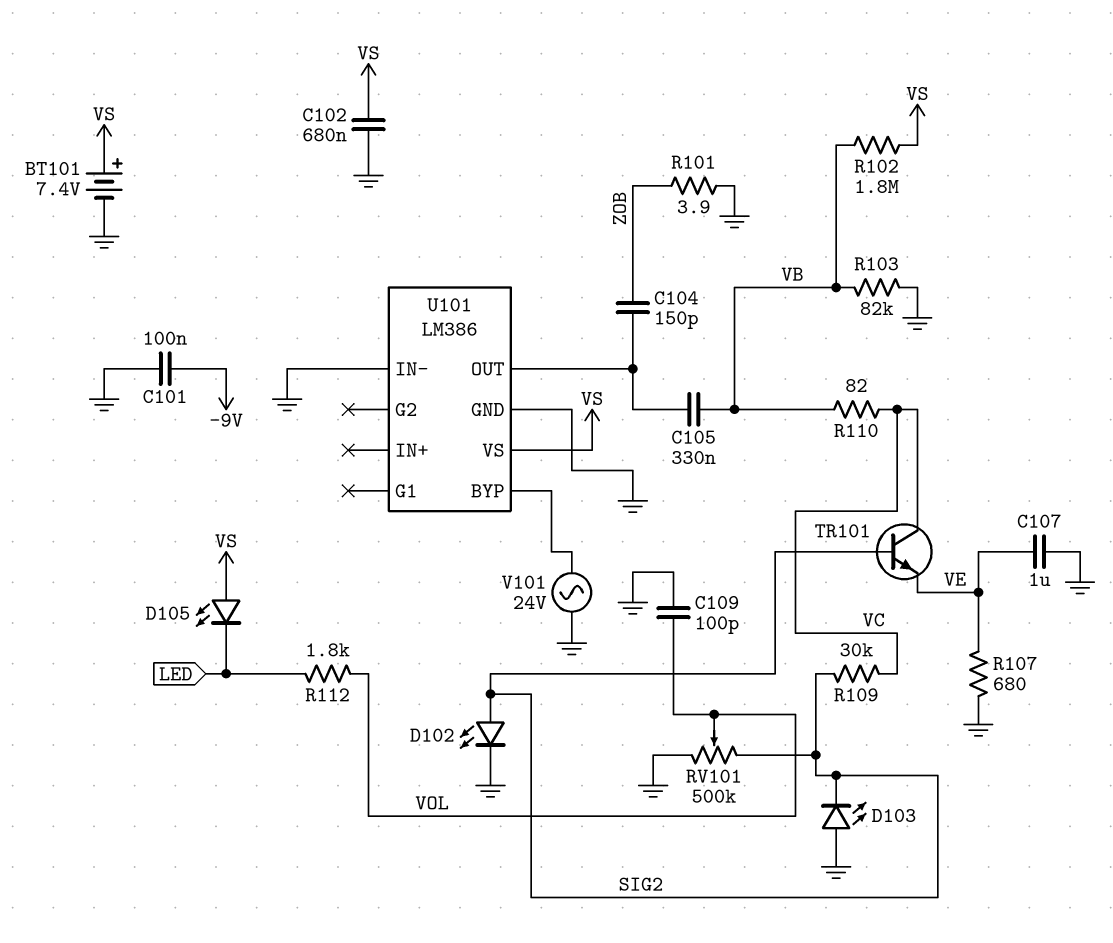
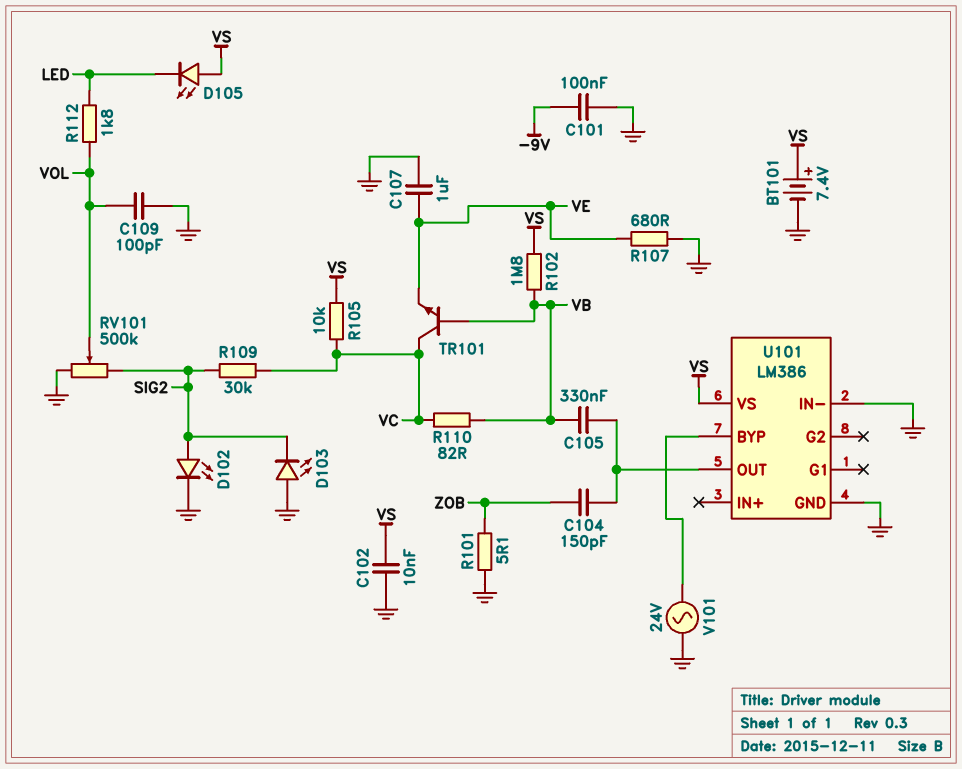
C102: 680nF (GND, VS) -> 10nF (GND, VS)
R101: 3.9 (GND, ZOB) -> 5.1 (GND, ZOB)
R103: 82k (GND, VB) -> none
R105: none -> 10k (VC, VS)
TR101: NPN (B SIG2, C VC, E VE) -> NPN (B VB, C VC, E VE)

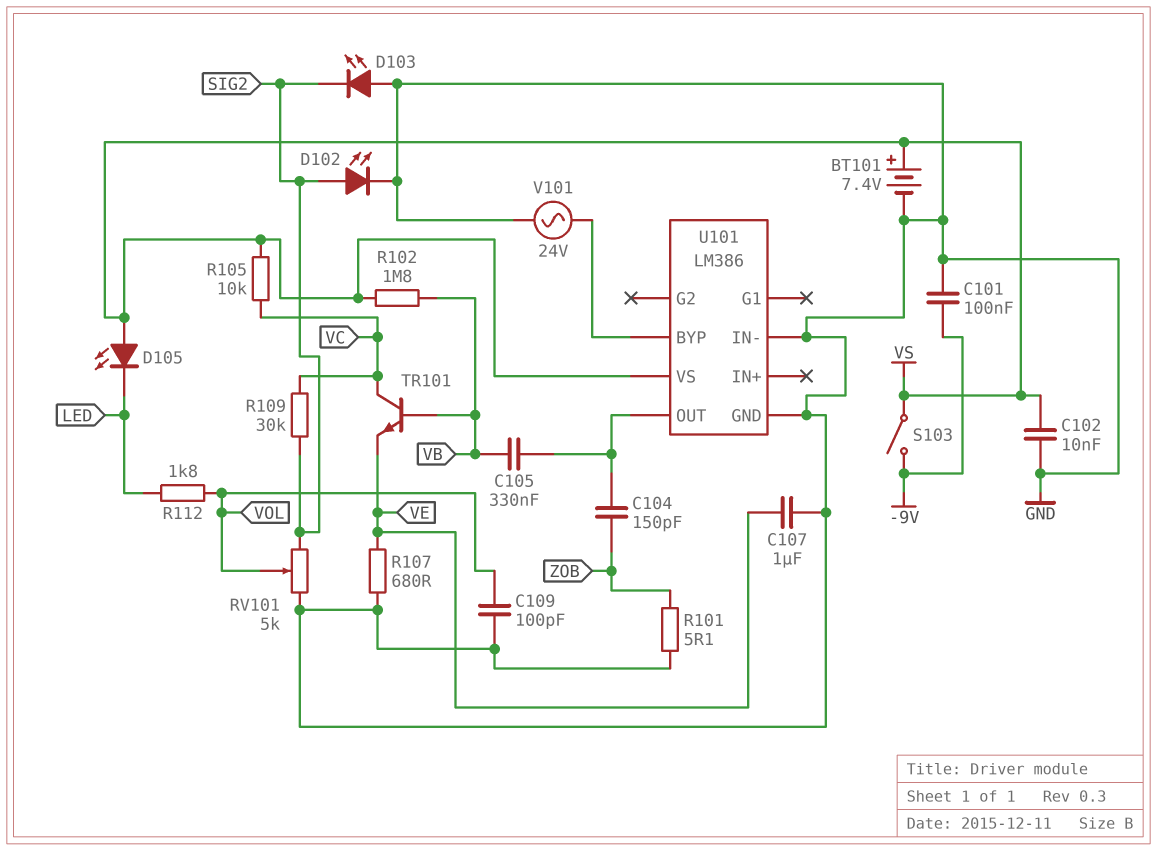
R110: 82 (VB, VC) -> none
RV101: 500k (GND, SIG2, wiper VOL) -> 5k (GND, SIG2, wiper VOL)
S103: none -> switch (-9V, VS)

